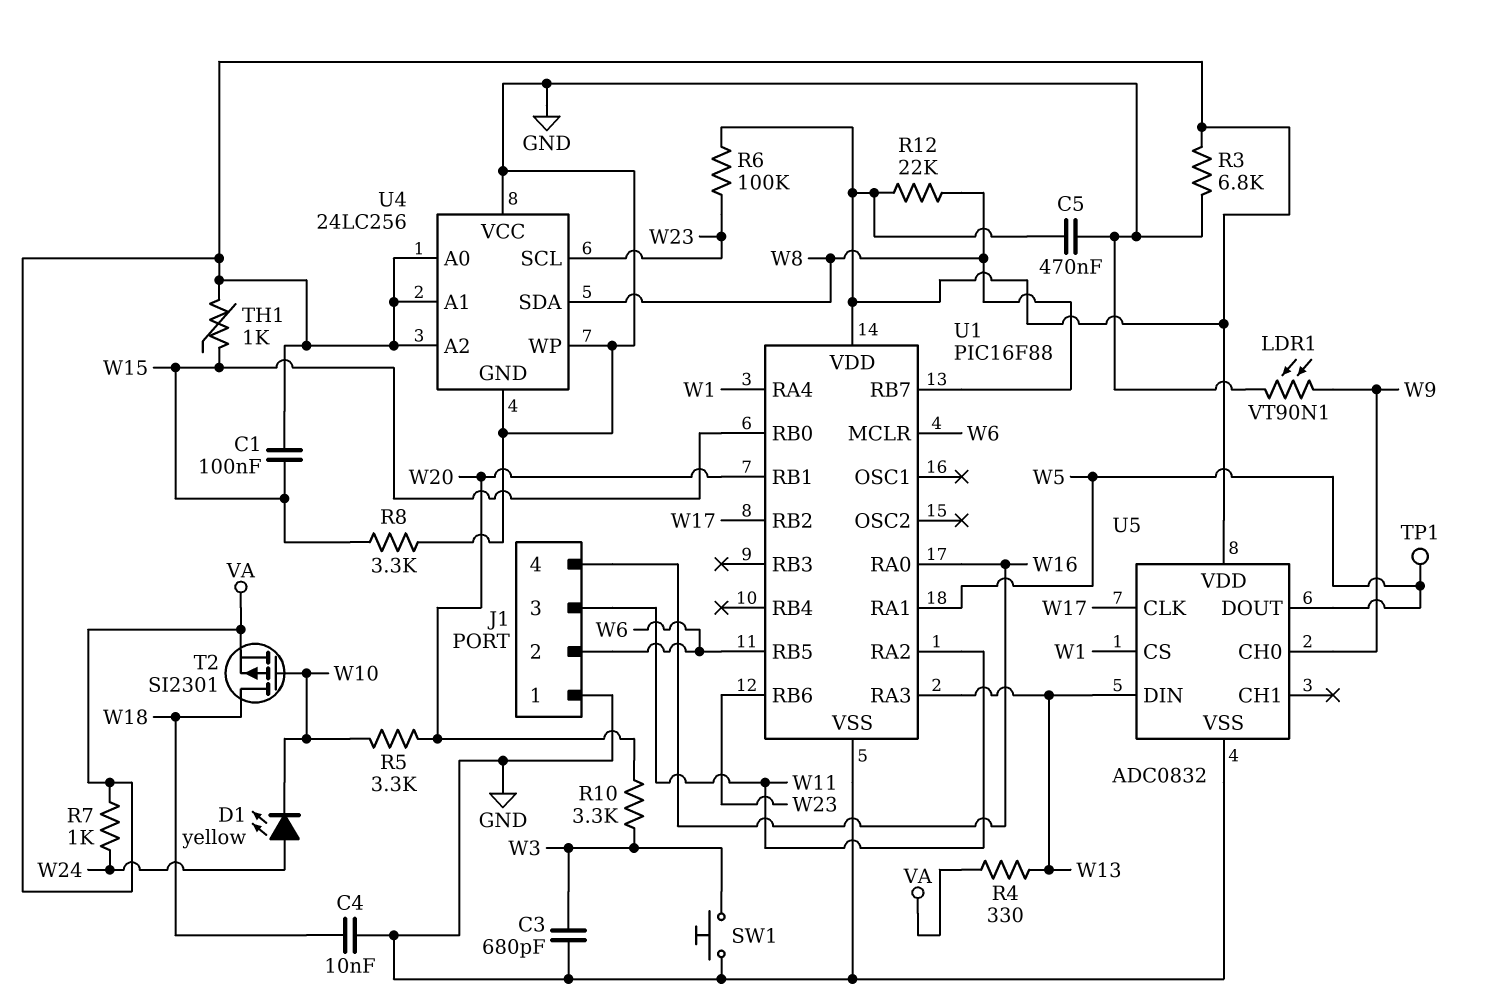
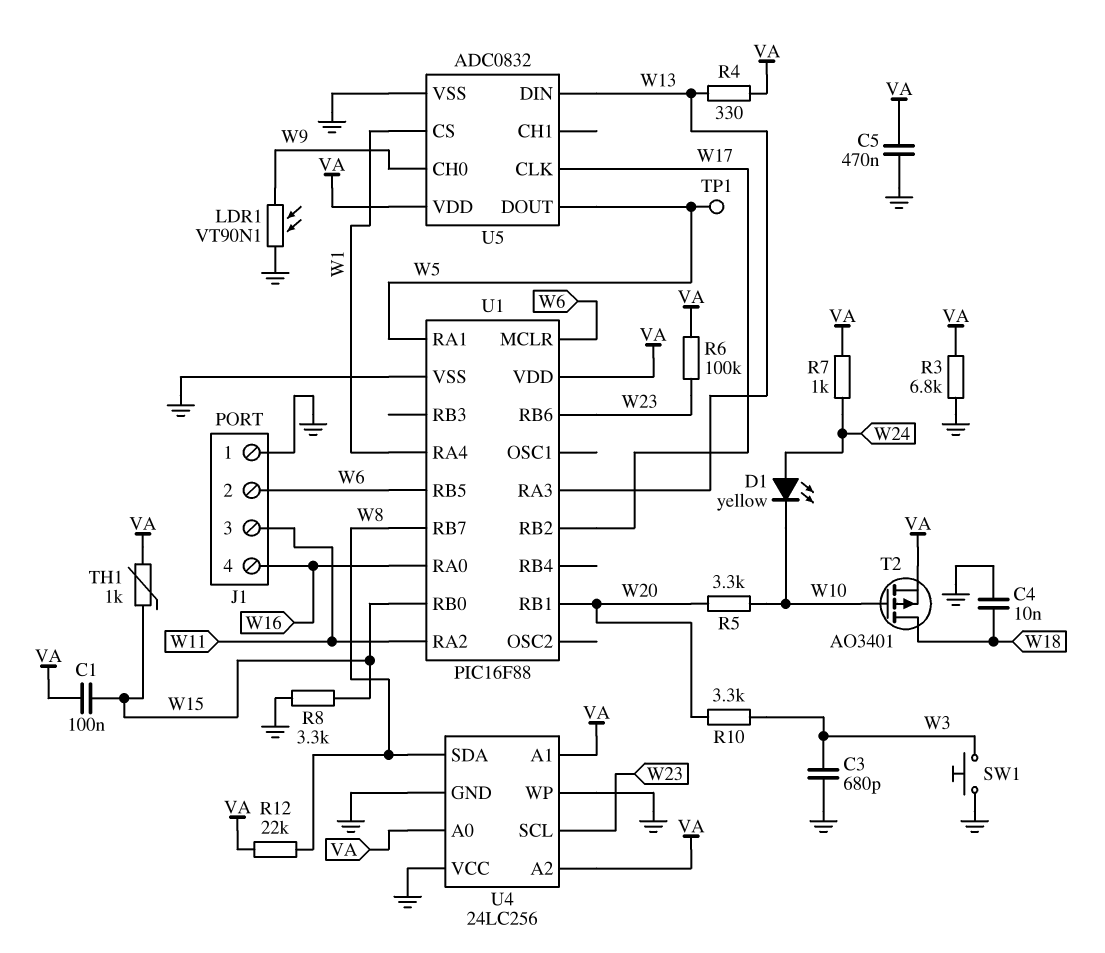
T2: PMOS SI2301 (G W10, D W18, S VA) -> PMOS AO3401 (G W10, D W18, S VA)

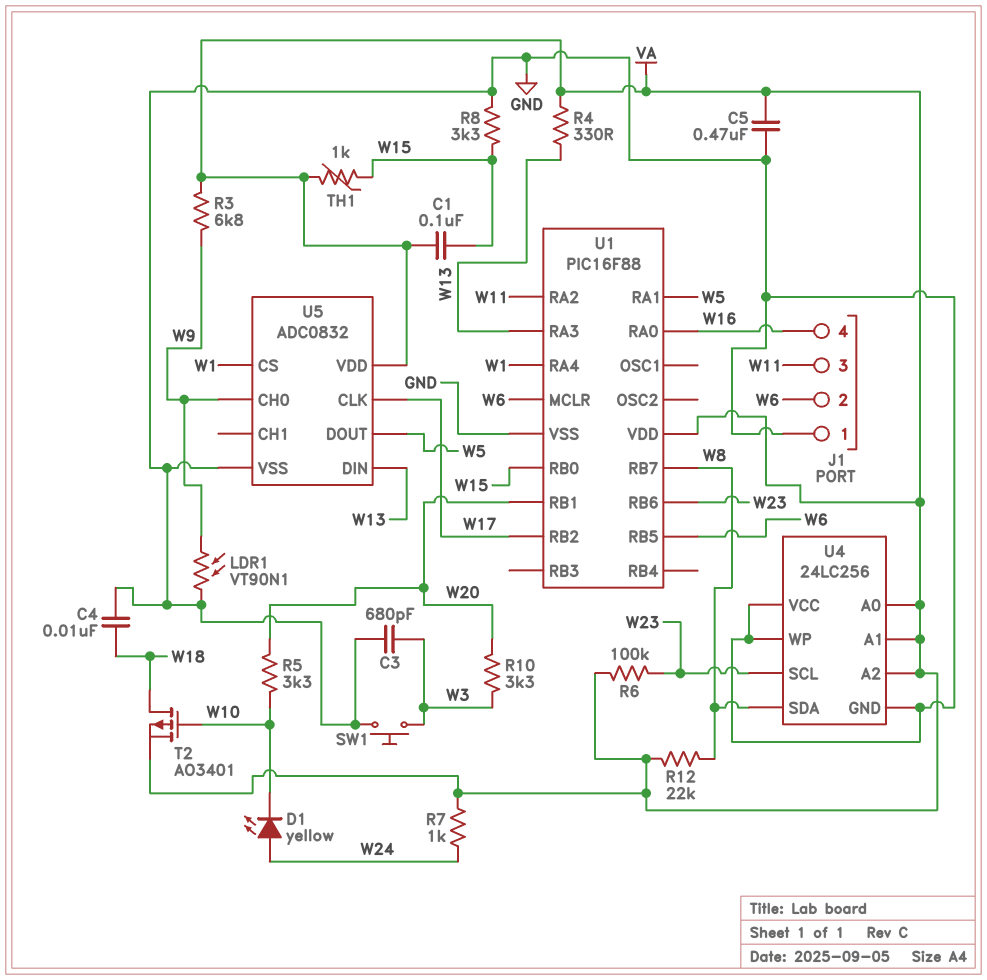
R3: 6.8k (GND, VA) -> 6.8k (VA, W9)
TP1: test point (W5) -> none

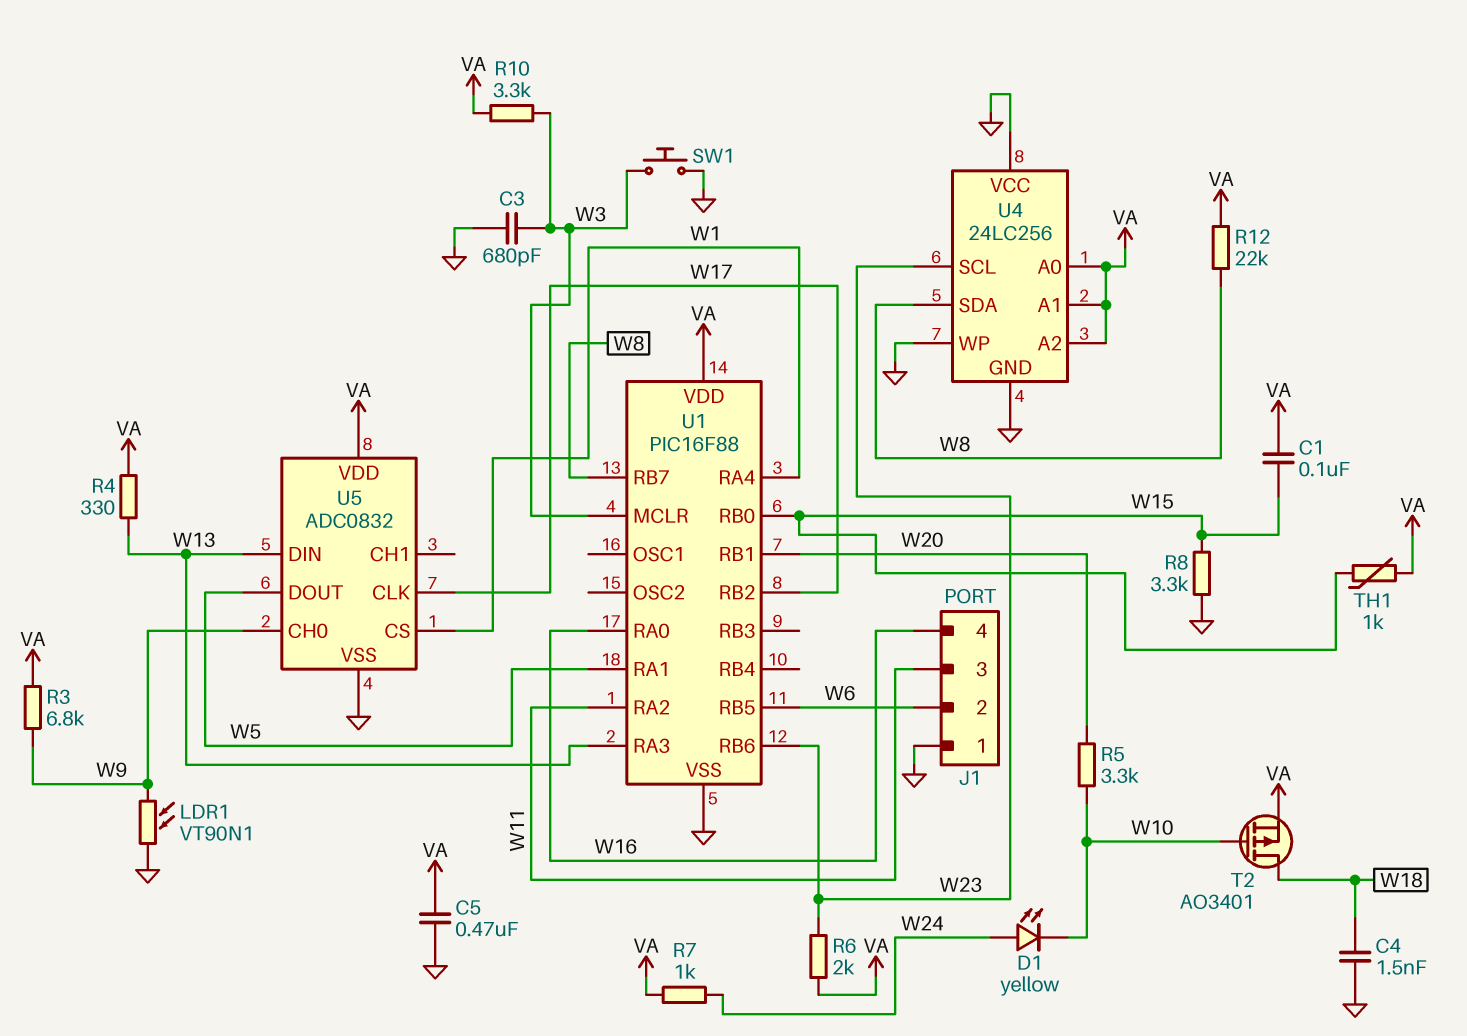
C4: 10nF (GND, W18) -> 1.5nF (GND, W18)
R6: 100k (VA, W23) -> 2k (VA, W23)
R10: 3.3k (W3, W20) -> 3.3k (VA, W3)
U1 pin MCLR: W6 -> W3

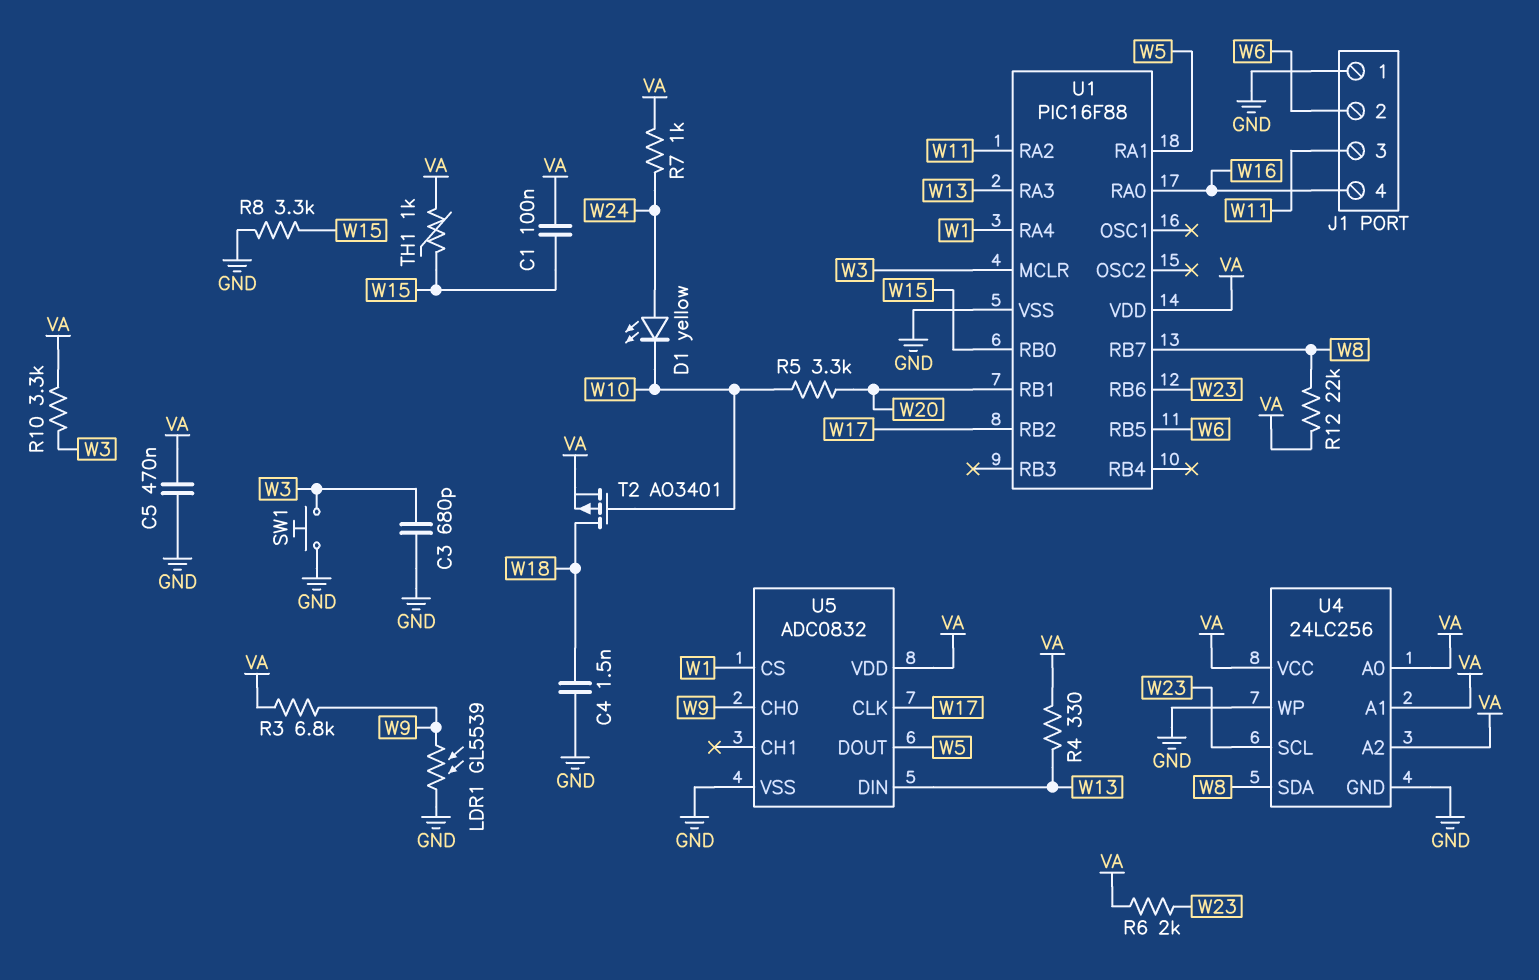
LDR1: VT90N1 (GND, W9) -> GL5539 (GND, W9)
U4 pin VCC: GND -> VA

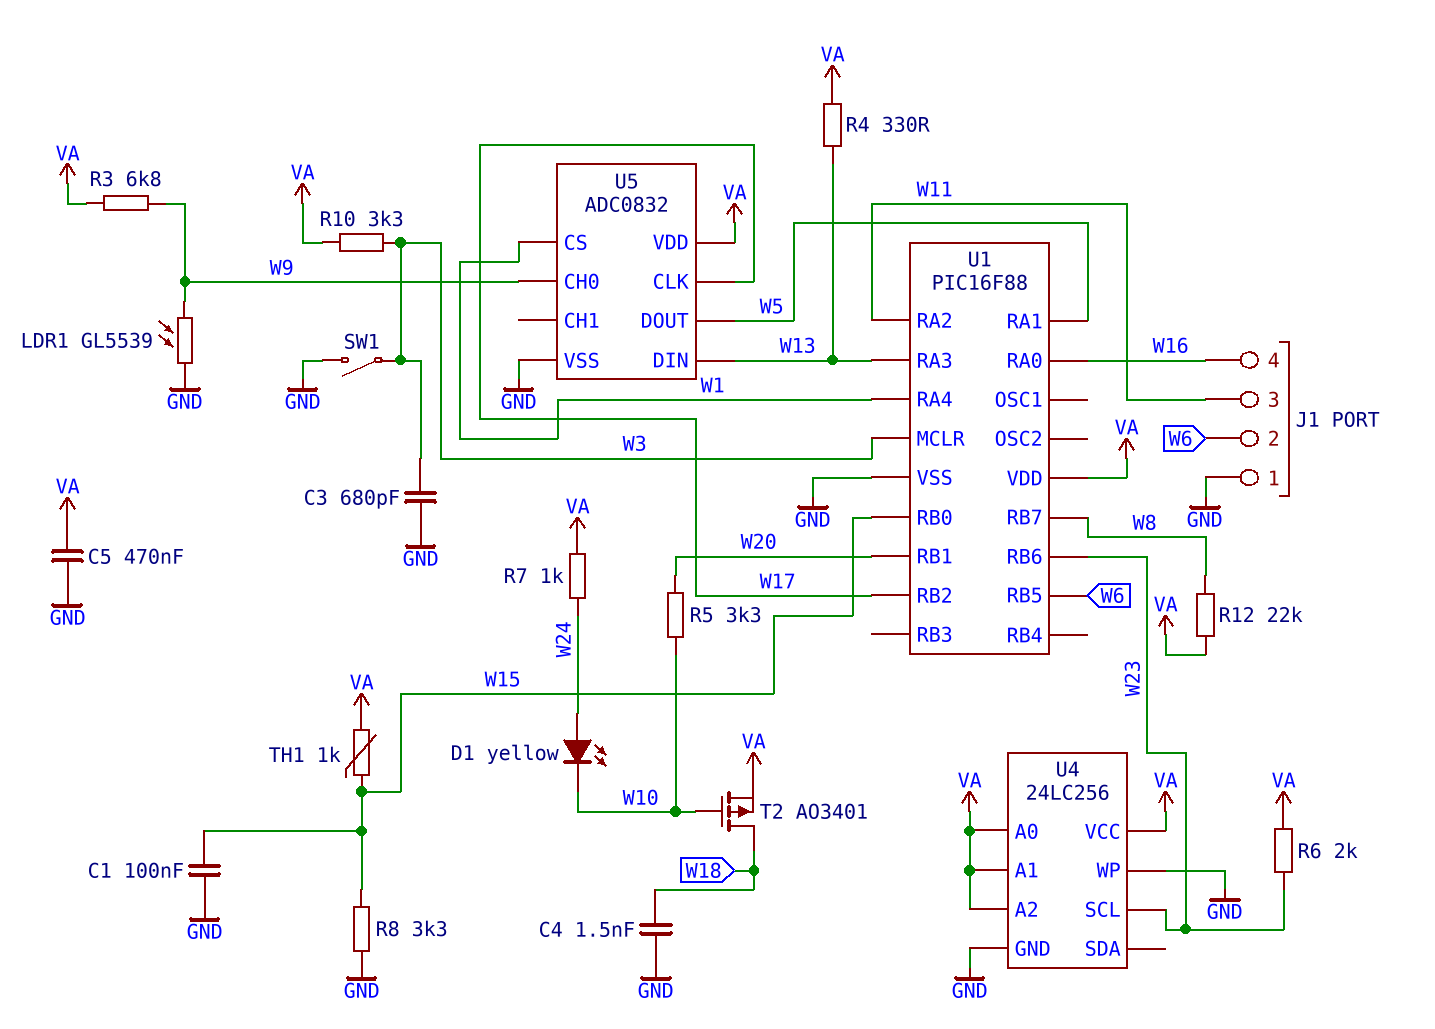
C1: 100nF (VA, W15) -> 100nF (GND, W15)
SW1: button (GND, W3) -> switch (GND, W3)
U4 pin SDA: W8 -> none

